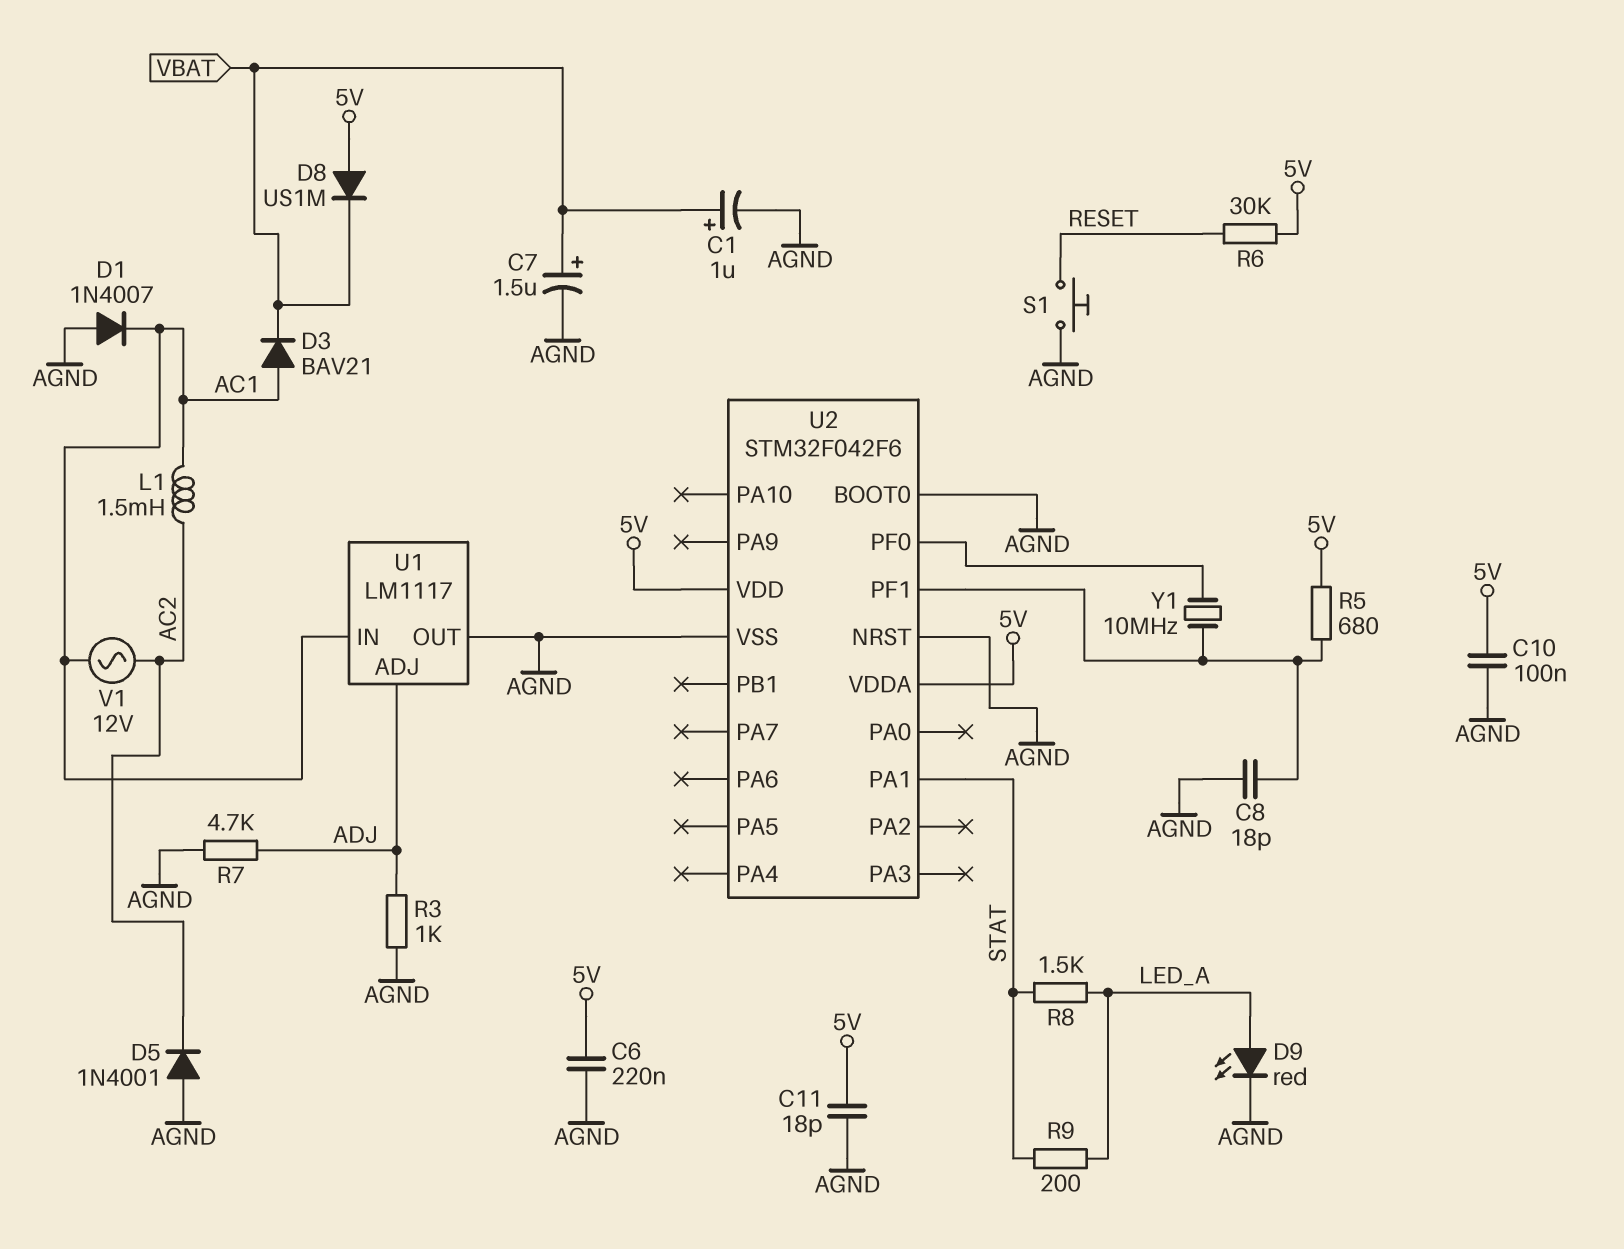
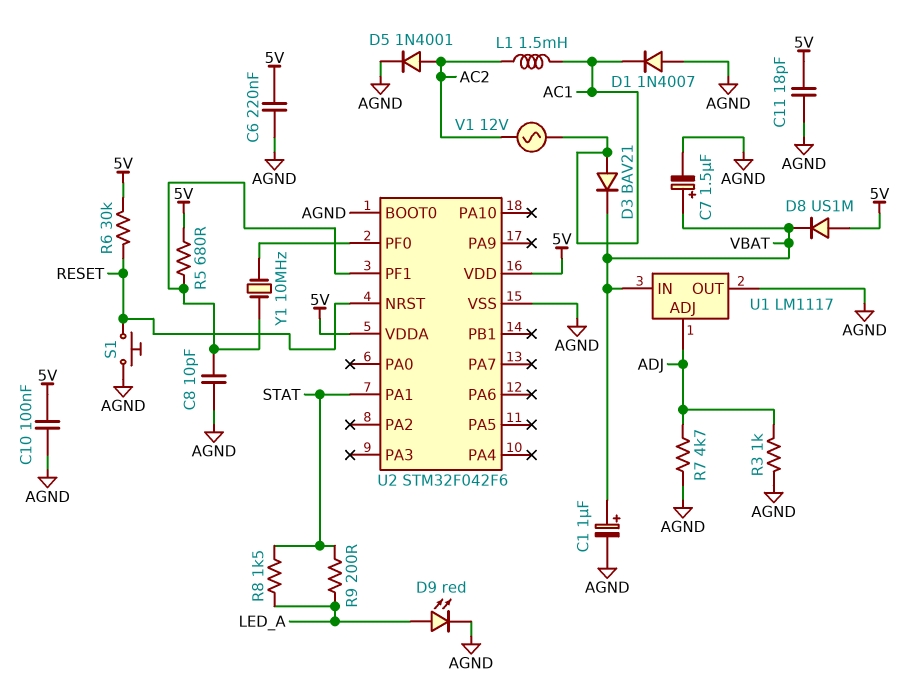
C8: 18pF (AGND, U2/PF1) -> 10pF (AGND, U2/PF1)
D5: diode 1N4001 (A AGND, K AC2) -> diode 1N4001 (A AC2, K AGND)
U1 pin IN: AC1 -> VBAT
U2 pin NRST: AGND -> RESET

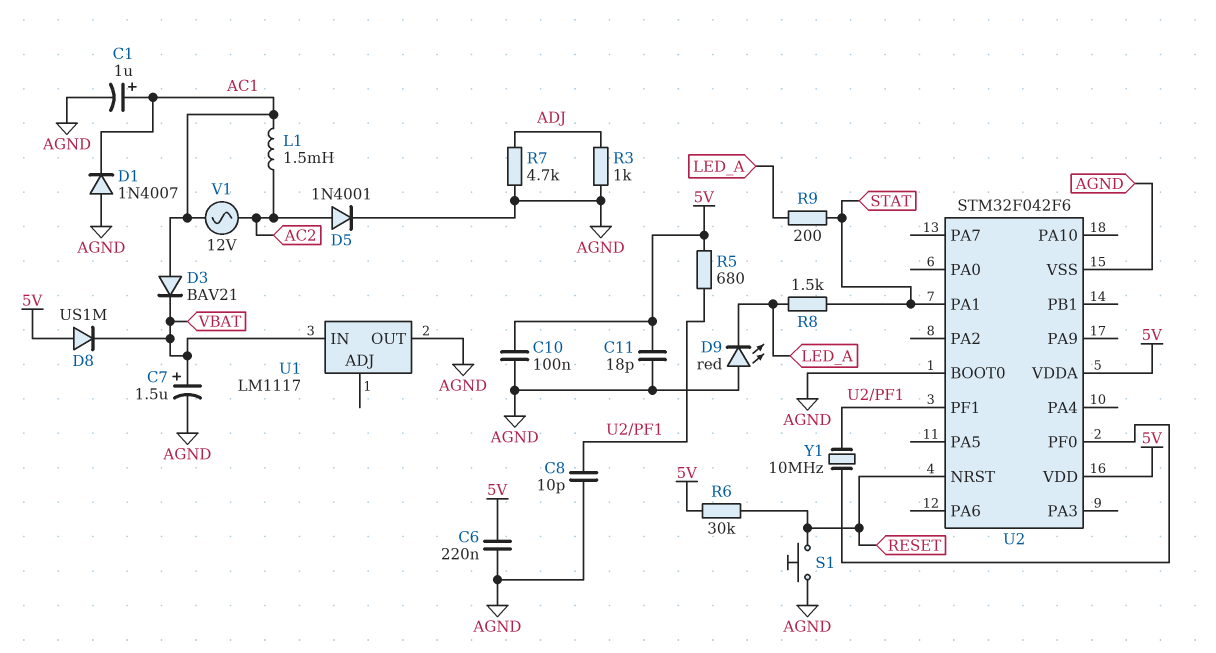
C1: 1uF (plus VBAT, minus AGND) -> 1uF (plus AC1, minus AGND)
D9: LED red (A LED_A, K AGND) -> LED red (A AGND, K LED_A)
U1 pin ADJ: ADJ -> none

